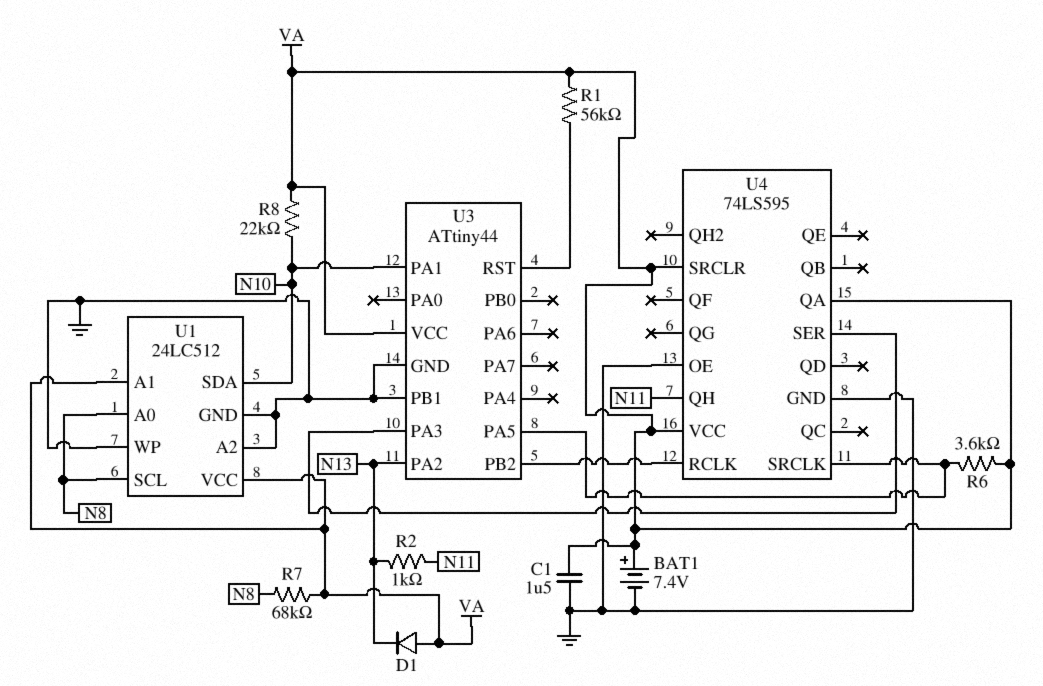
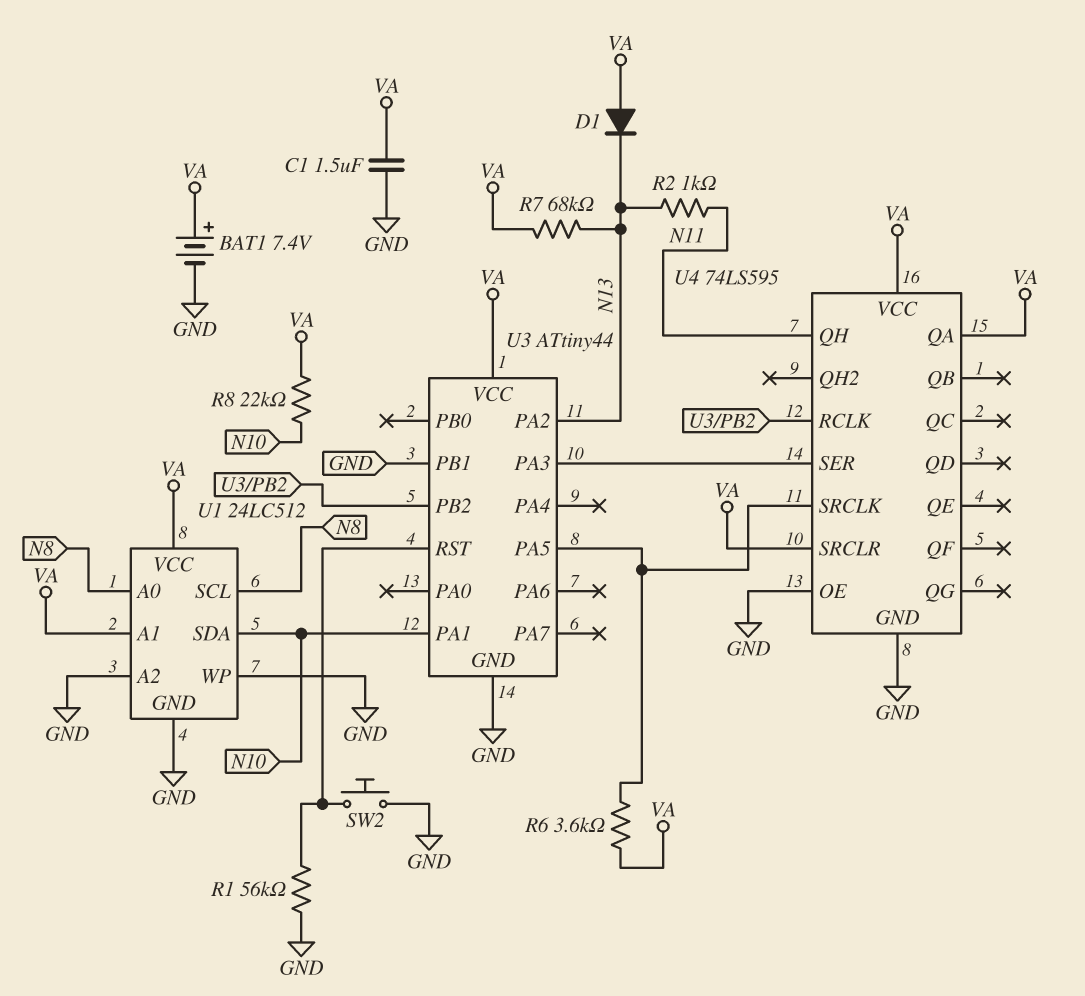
R1: 56k (U3/RST, VA) -> 56k (GND, U3/RST)
R7: 68k (N8, VA) -> 68k (N13, VA)
SW2: none -> button (GND, U3/RST)

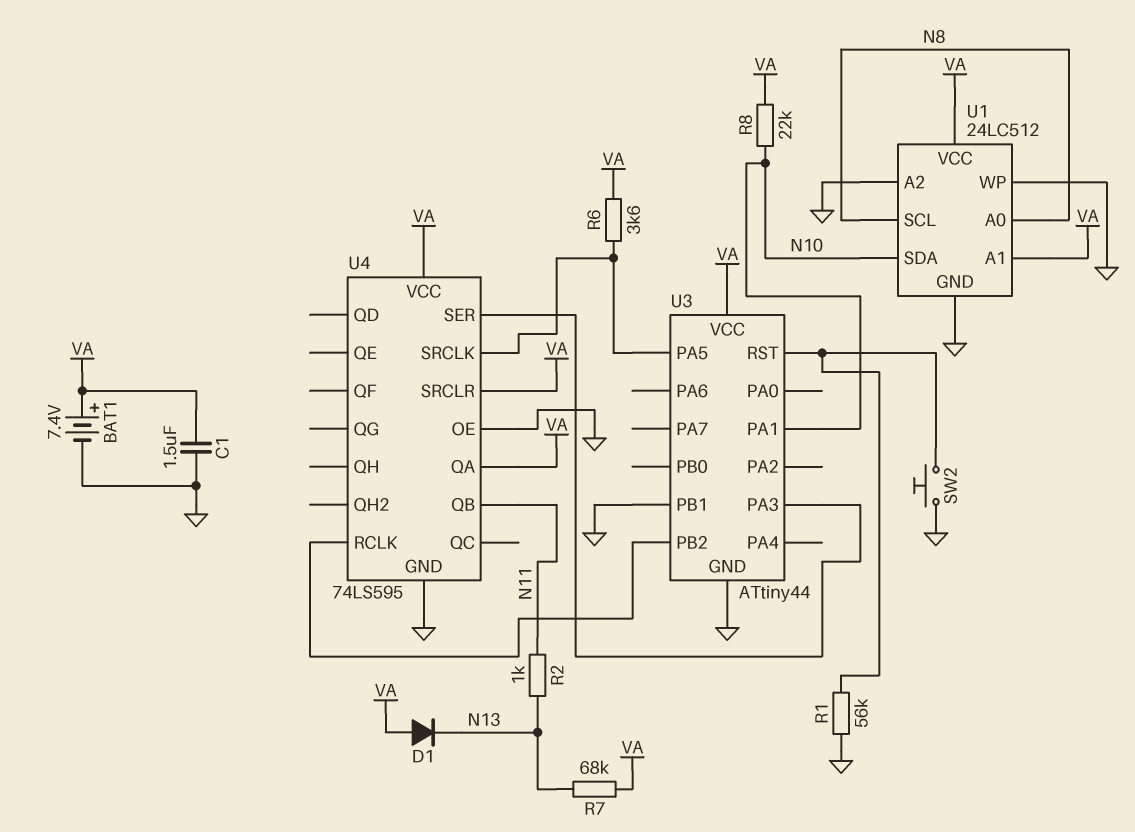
U3 pin PA2: N13 -> none
U4 pin QB: none -> N11
U4 pin QH: N11 -> none

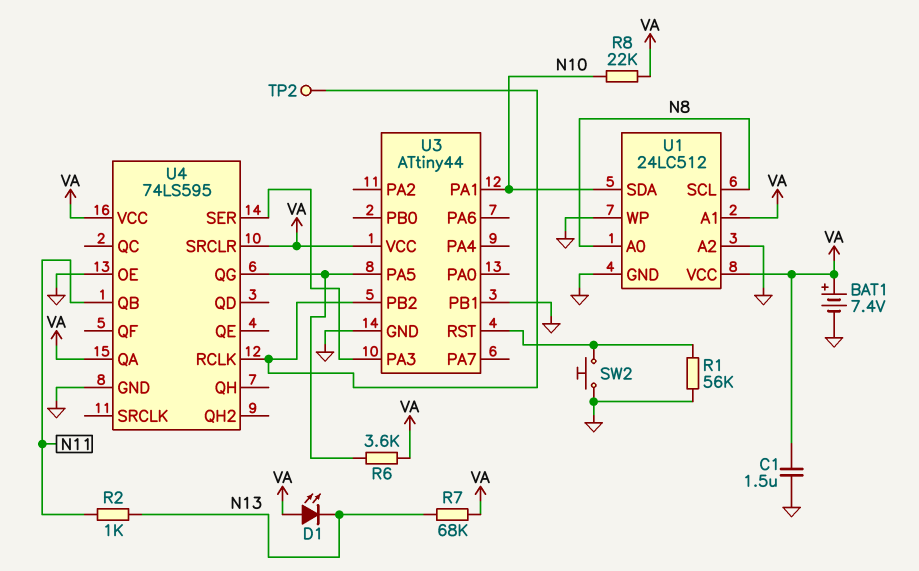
D1: diode (A VA, K N13) -> LED (A VA, K N13)
TP2: none -> test point (U3/PB2)
U4 pin QG: none -> U3/PA5
U4 pin SRCLK: U3/PA5 -> none

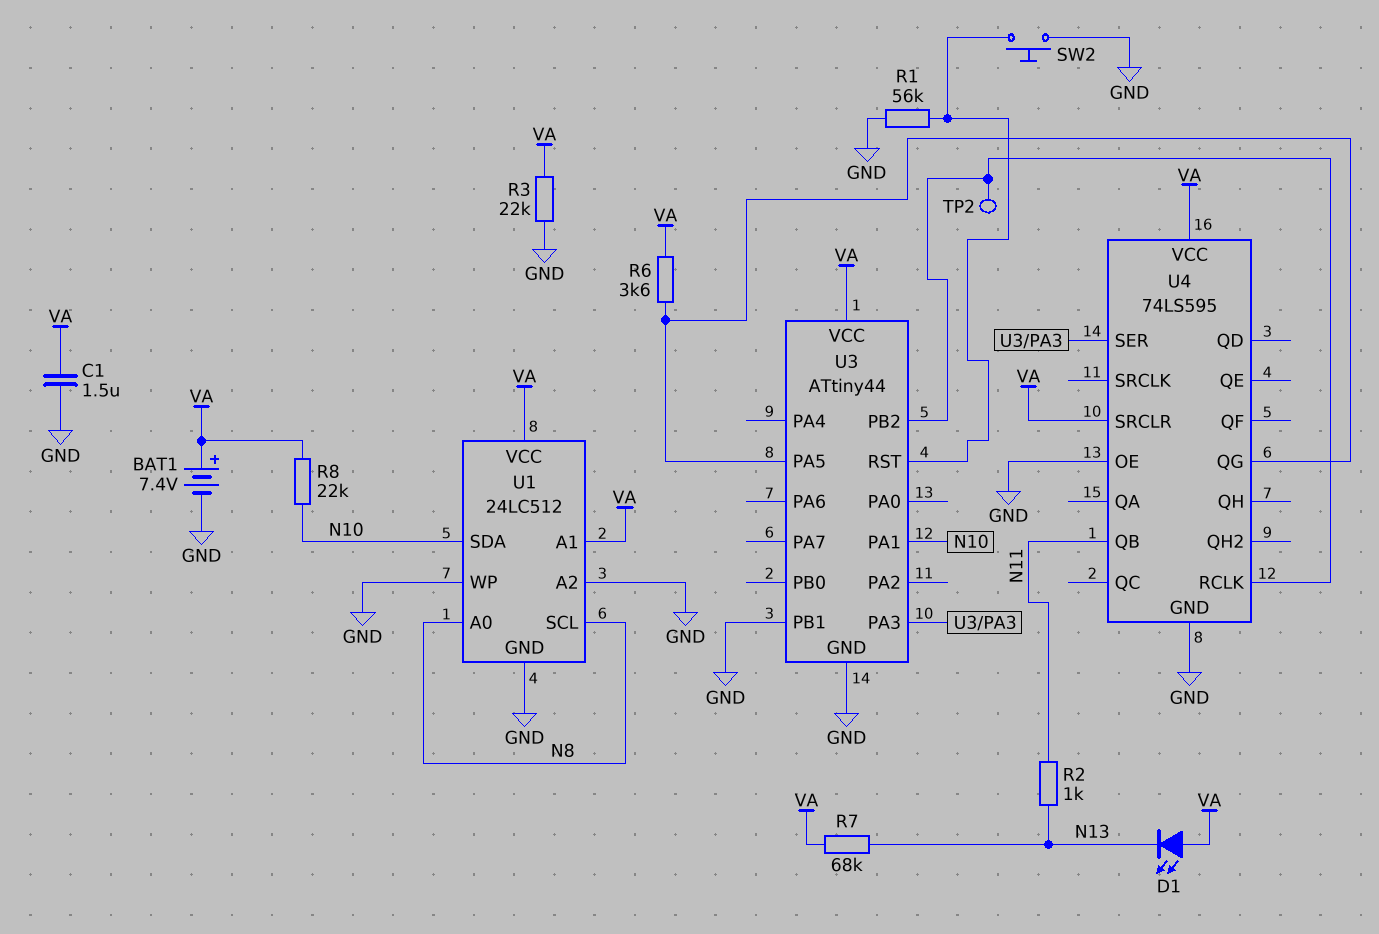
R3: none -> 22k (GND, VA)
U4 pin QA: VA -> none

